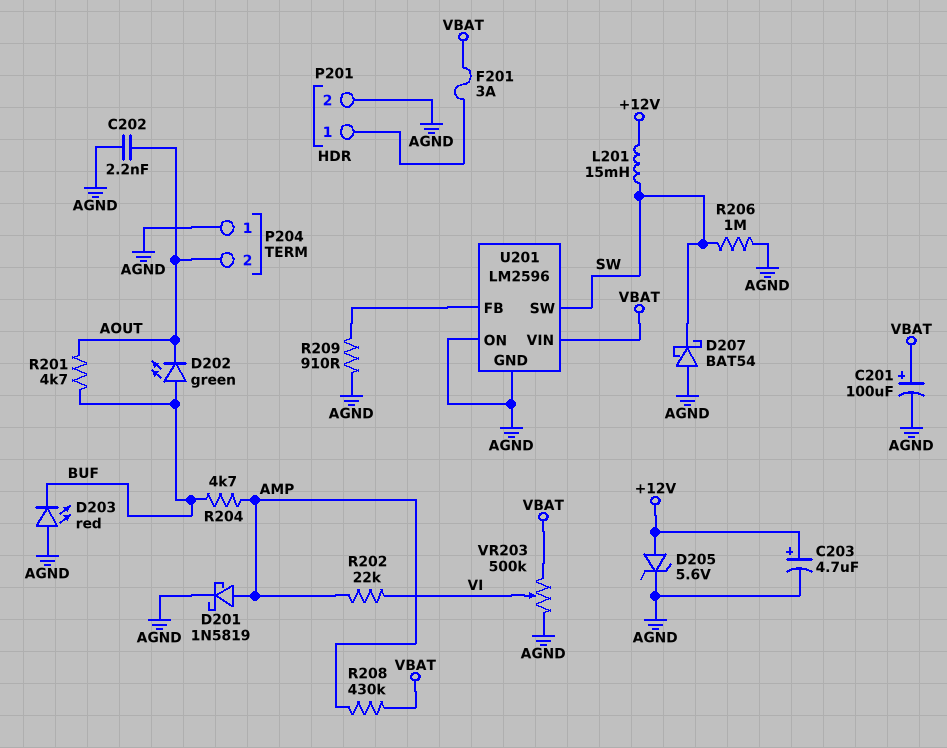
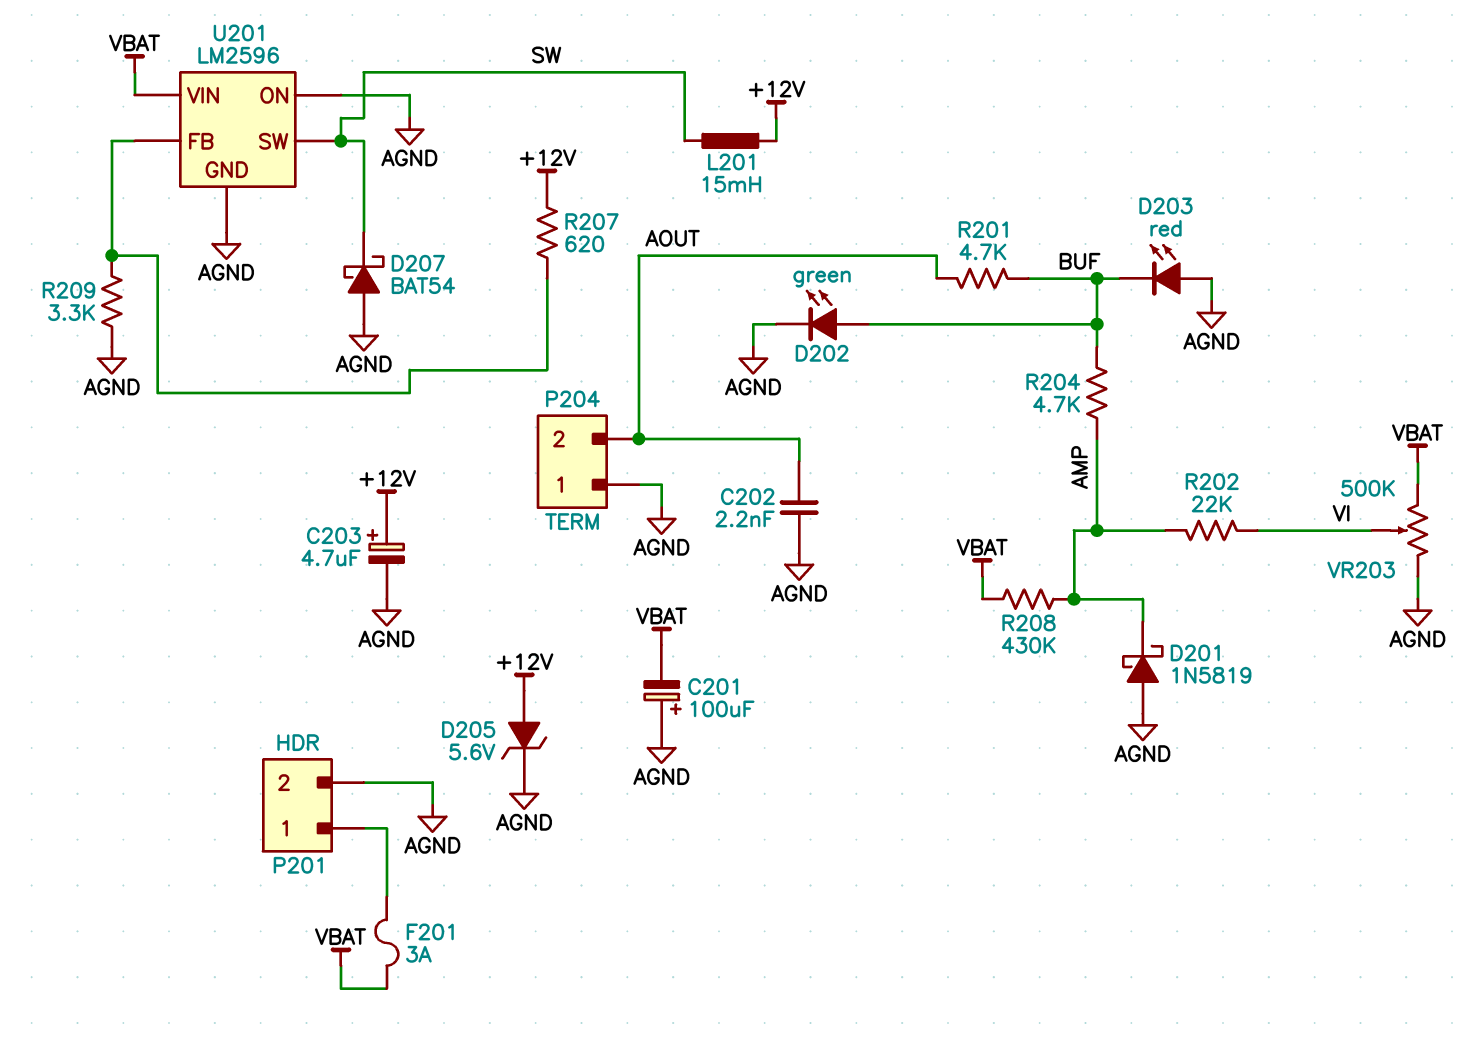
C201: 100uF (plus VBAT, minus AGND) -> 100uF (plus AGND, minus VBAT)
D201: schottky 1N5819 (A AMP, K AGND) -> schottky 1N5819 (A AGND, K AMP)
D202: LED green (A BUF, K AOUT) -> LED green (A BUF, K AGND)
R206: 1M (AGND, SW) -> none
R207: none -> 620 (+12V, U201/FB)
R209: 910 (AGND, U201/FB) -> 3.3k (AGND, U201/FB)

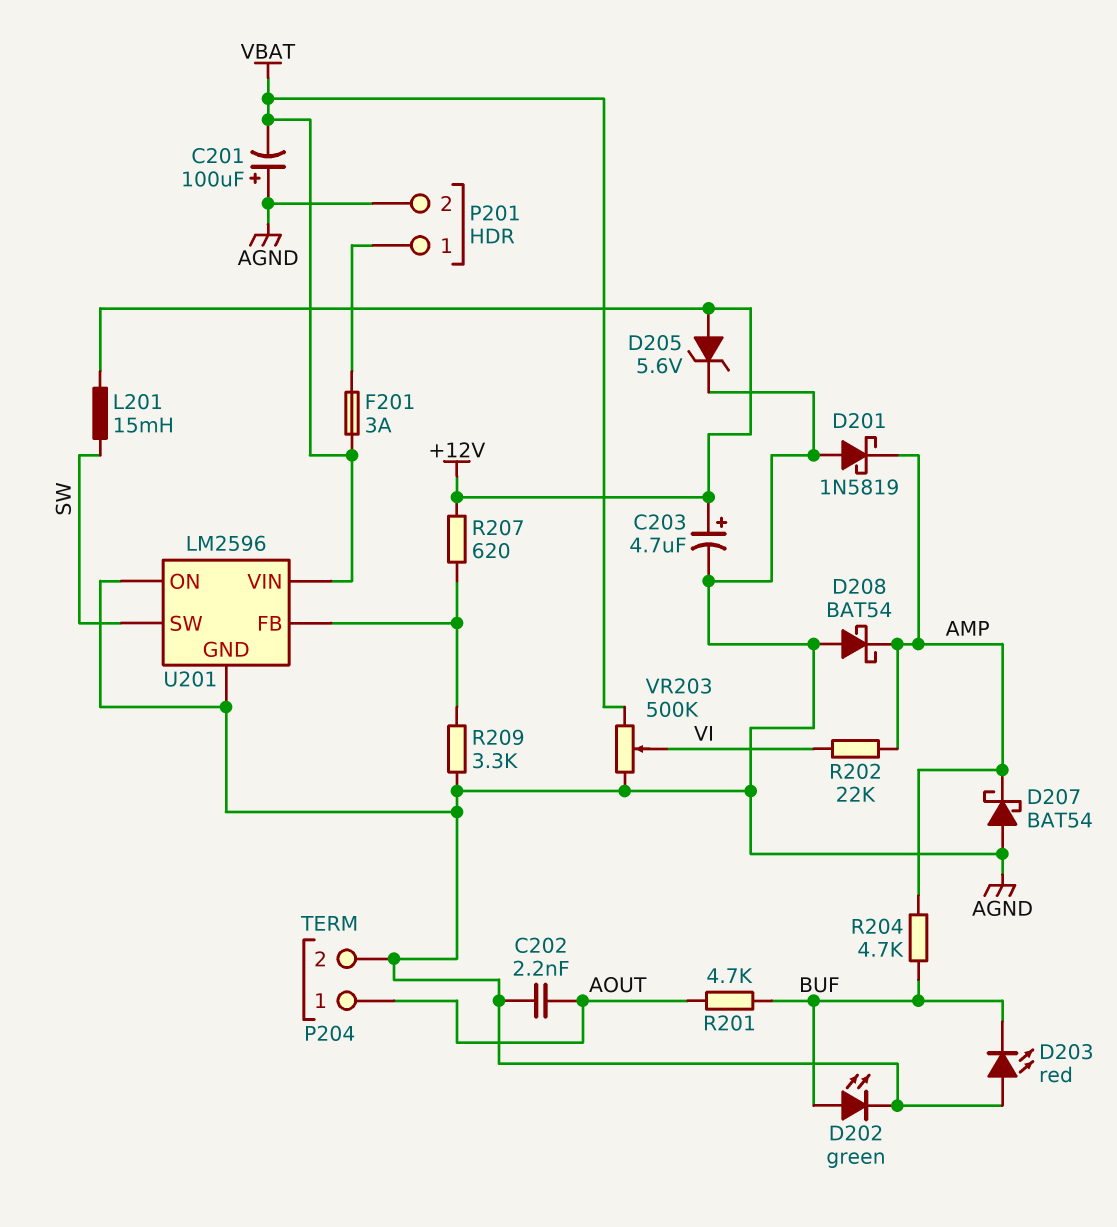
D207: schottky BAT54 (A AGND, K SW) -> schottky BAT54 (A AGND, K AMP)
D208: none -> schottky BAT54 (A AGND, K AMP)
P204 pin 1: AGND -> AOUT
P204 pin 2: AOUT -> AGND
R208: 430k (AMP, VBAT) -> none

